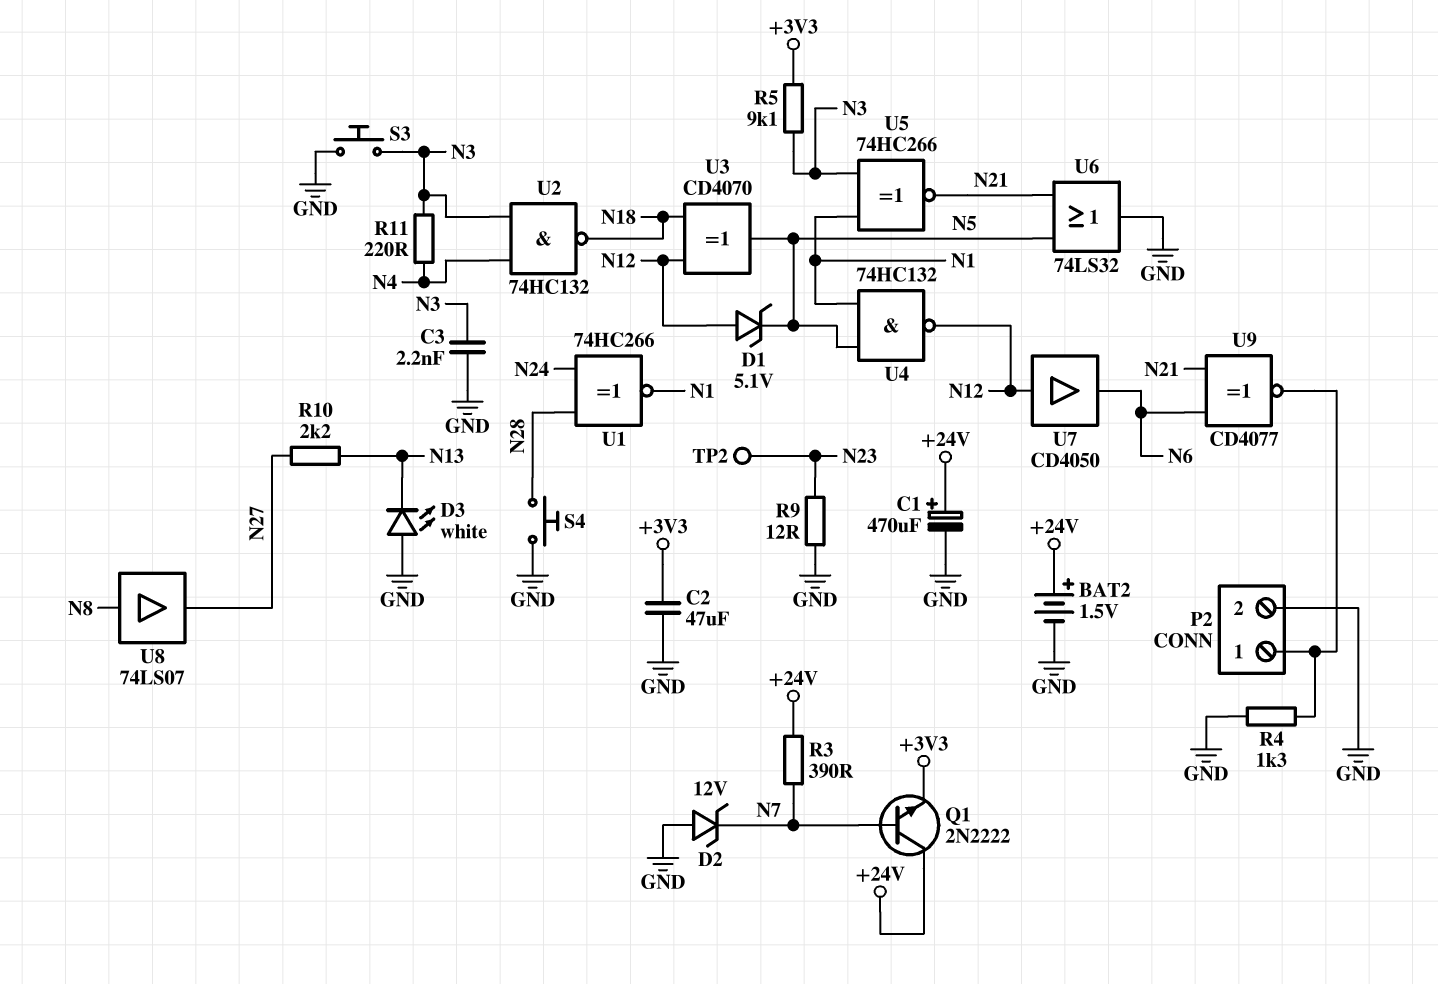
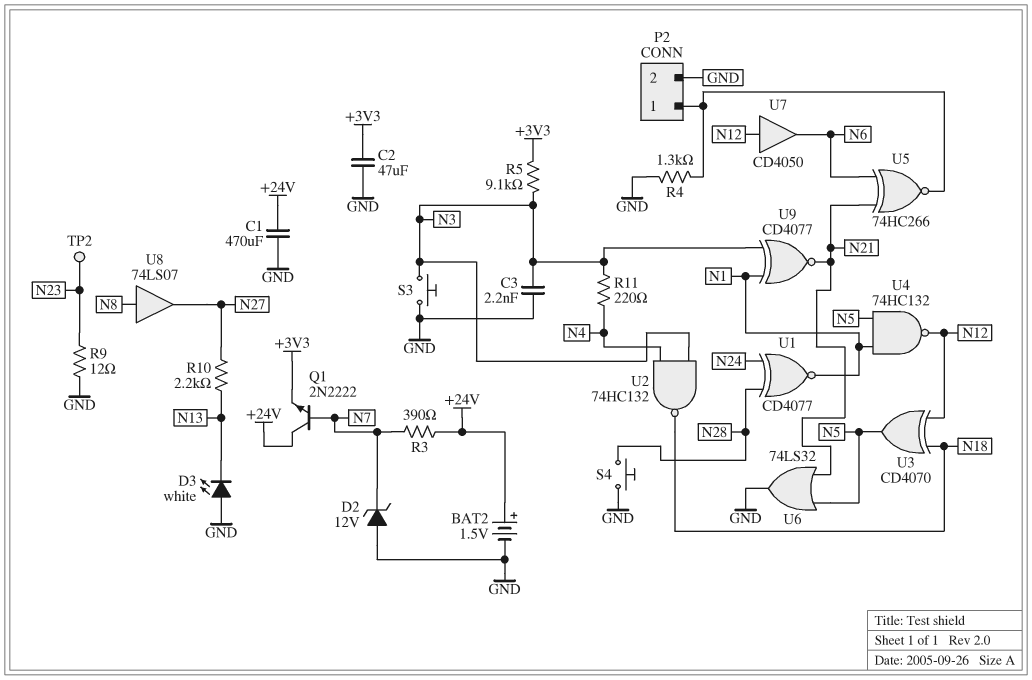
C1: 470uF (plus +24V, minus GND) -> 470uF (+24V, GND)
D1: zener 5.1V (A N12, K N5) -> none
U1: XNOR 74HC266 (in N24, in N28, out N1) -> XNOR CD4077 (in N24, in N28, out N1)
U5: XNOR 74HC266 (in N1, in N3, out N21) -> XNOR 74HC266 (in N6, in N21, out P2/1)
U9: XNOR CD4077 (in N6, in N21, out P2/1) -> XNOR CD4077 (in N1, in N3, out N21)

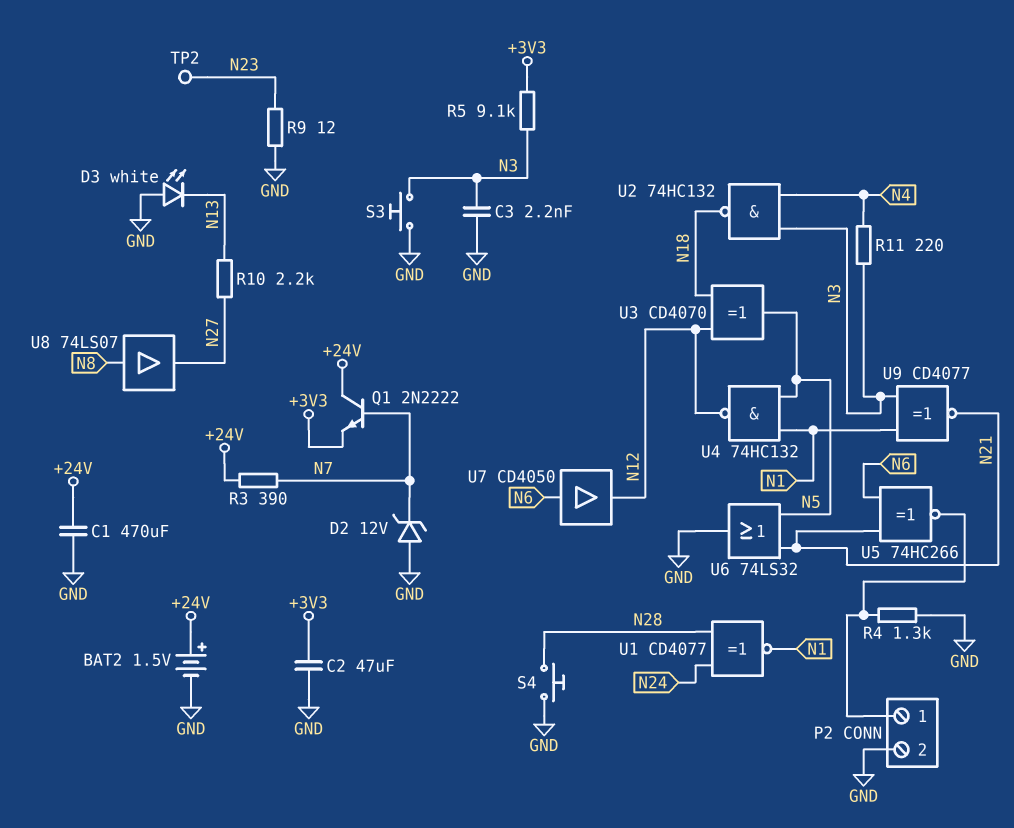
U7: buffer CD4050 (in N12, out N6) -> buffer CD4050 (in N6, out N12)

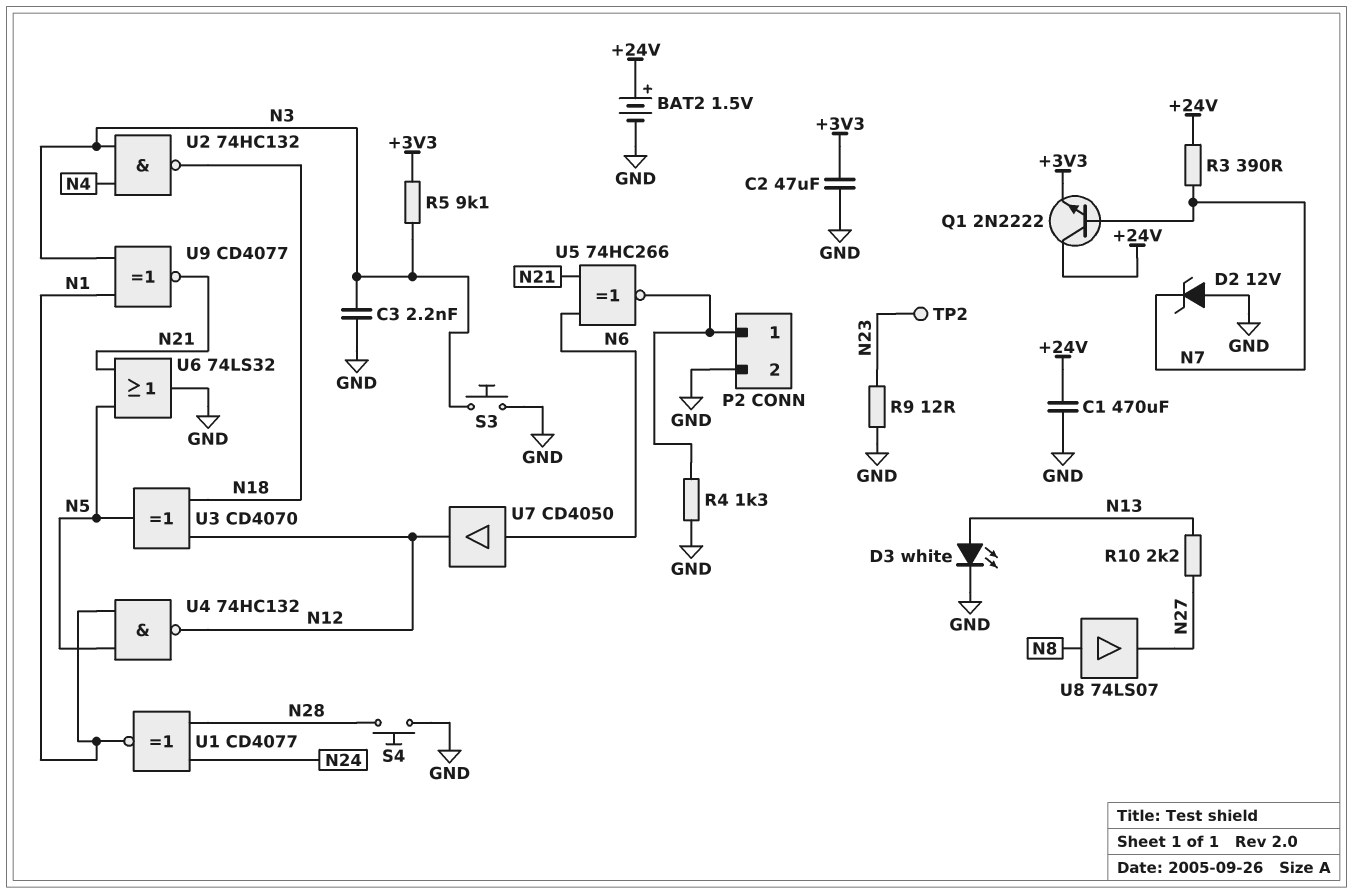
D3: LED white (A GND, K N13) -> LED white (A N13, K GND)
R11: 220 (N3, N4) -> none

